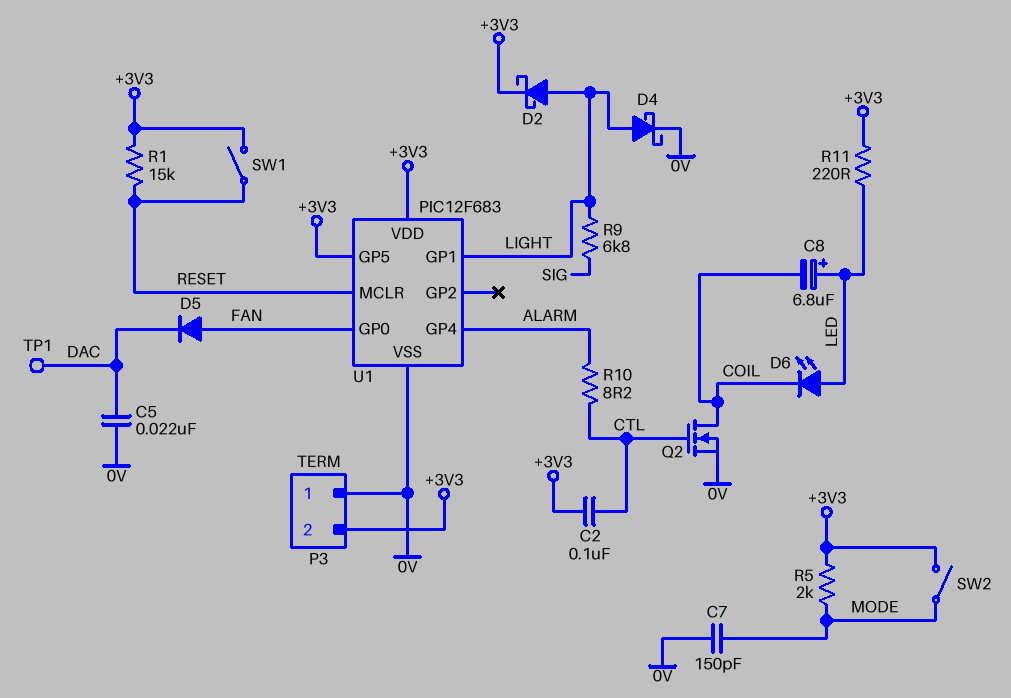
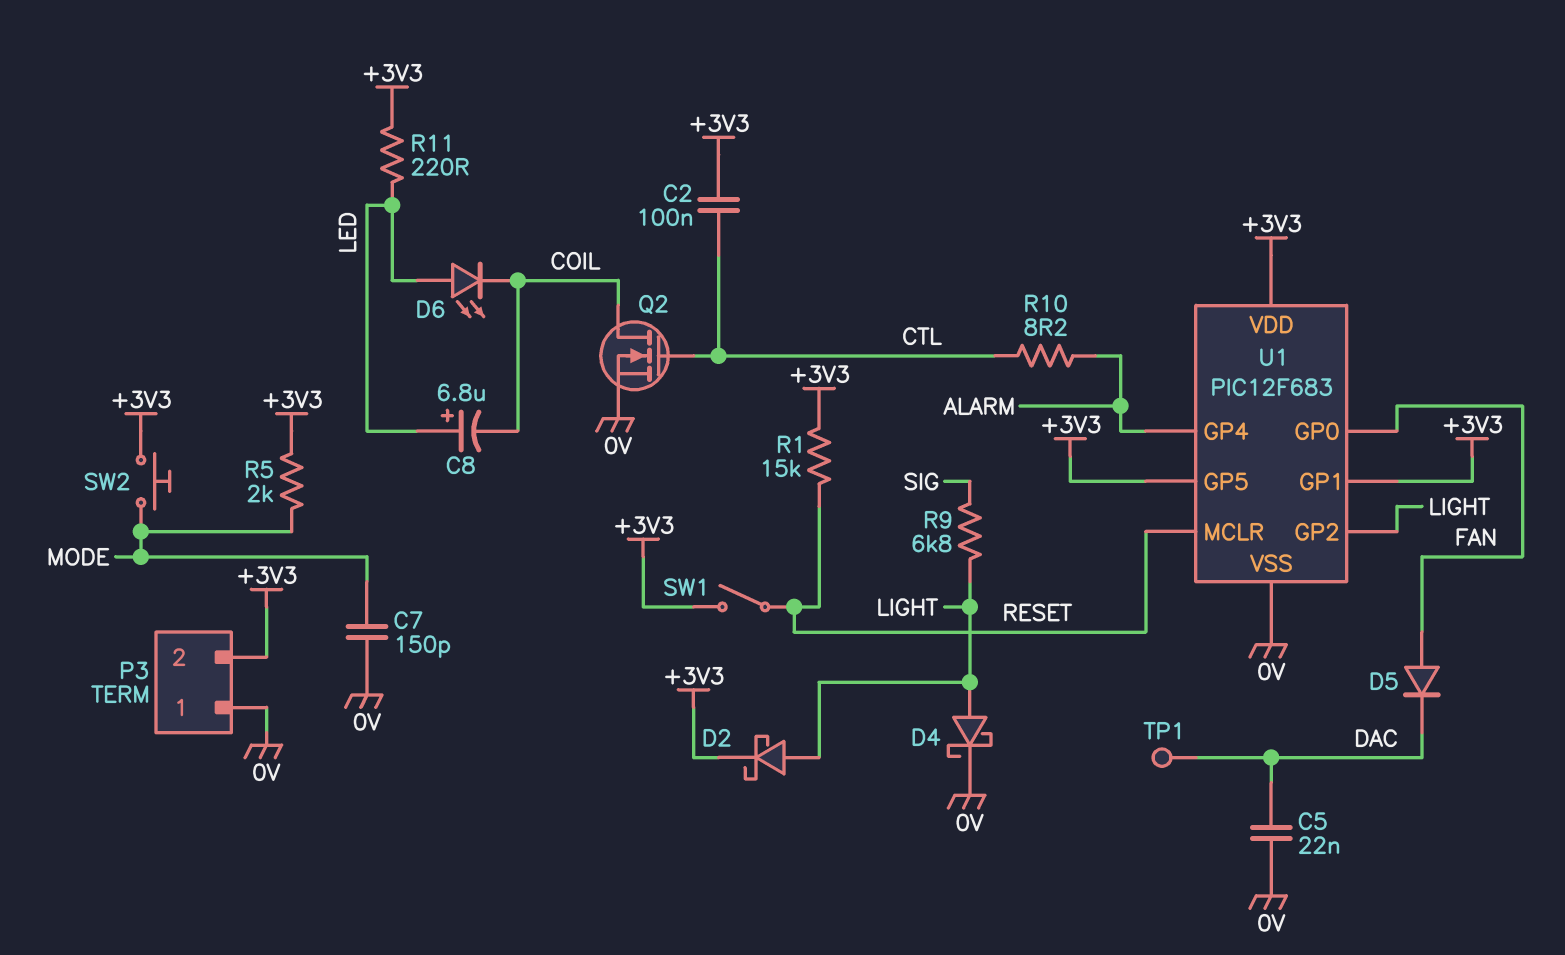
SW2: switch (+3V3, MODE) -> button (+3V3, MODE)
U1 pin GP1: LIGHT -> +3V3
U1 pin GP2: none -> LIGHT

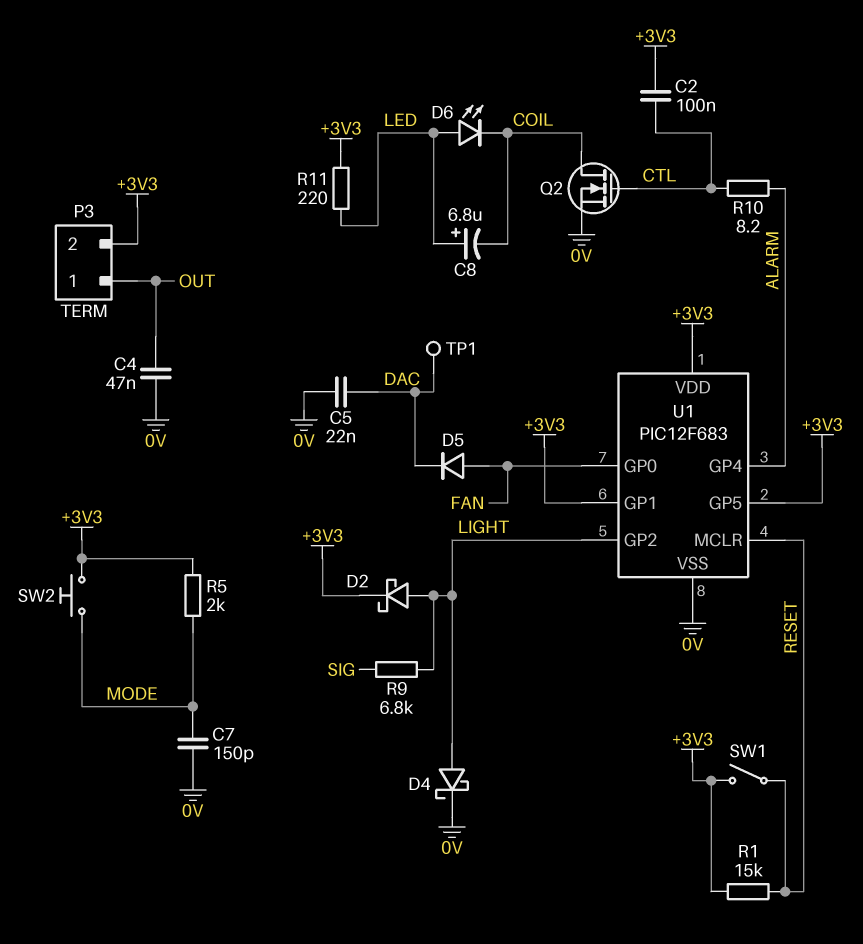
C4: none -> 47nF (0V, OUT)
P3 pin 1: 0V -> OUT

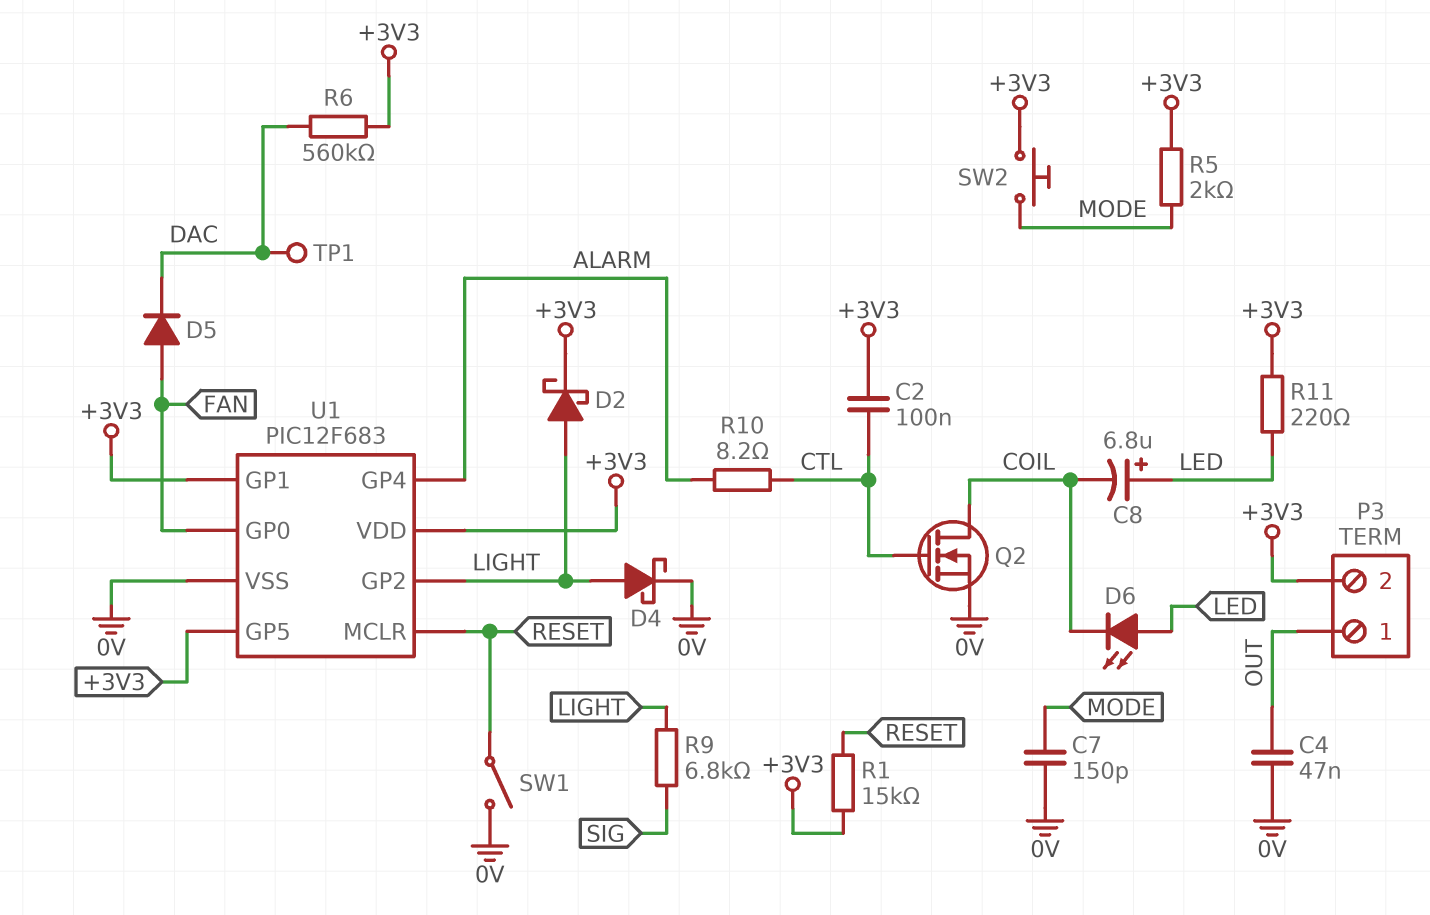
C5: 22nF (0V, DAC) -> none
R6: none -> 560k (+3V3, DAC)
SW1: switch (+3V3, RESET) -> switch (0V, RESET)

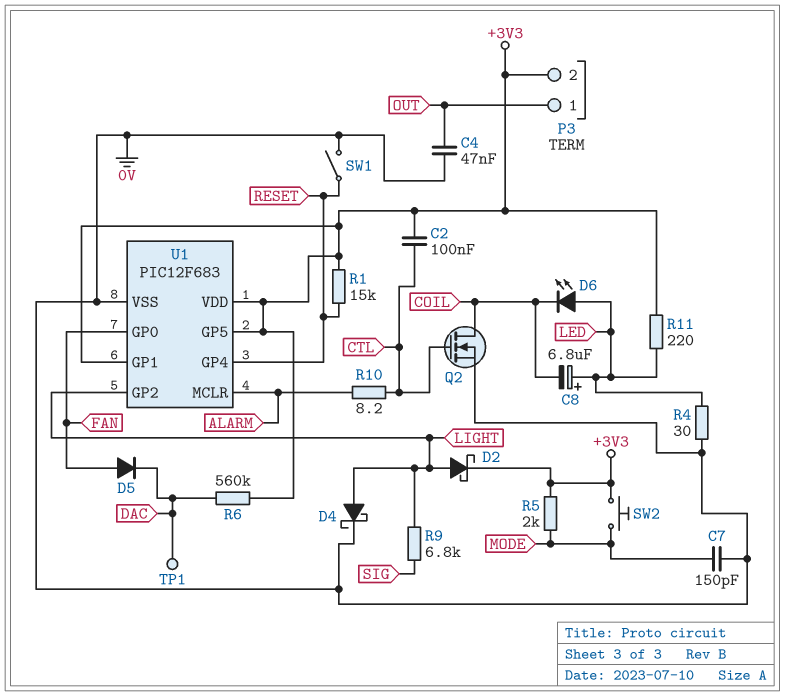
R4: none -> 30 (0V, LED)
U1 pin GP4: ALARM -> RESET
U1 pin MCLR: RESET -> ALARM

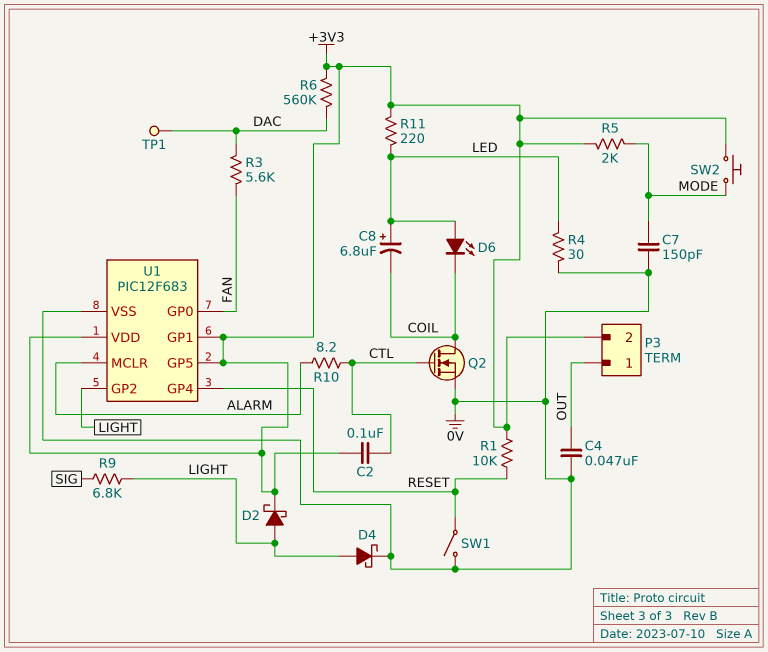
D5: diode (A FAN, K DAC) -> none
R1: 15k (+3V3, RESET) -> 10k (+3V3, RESET)
R3: none -> 5.6k (DAC, FAN)

